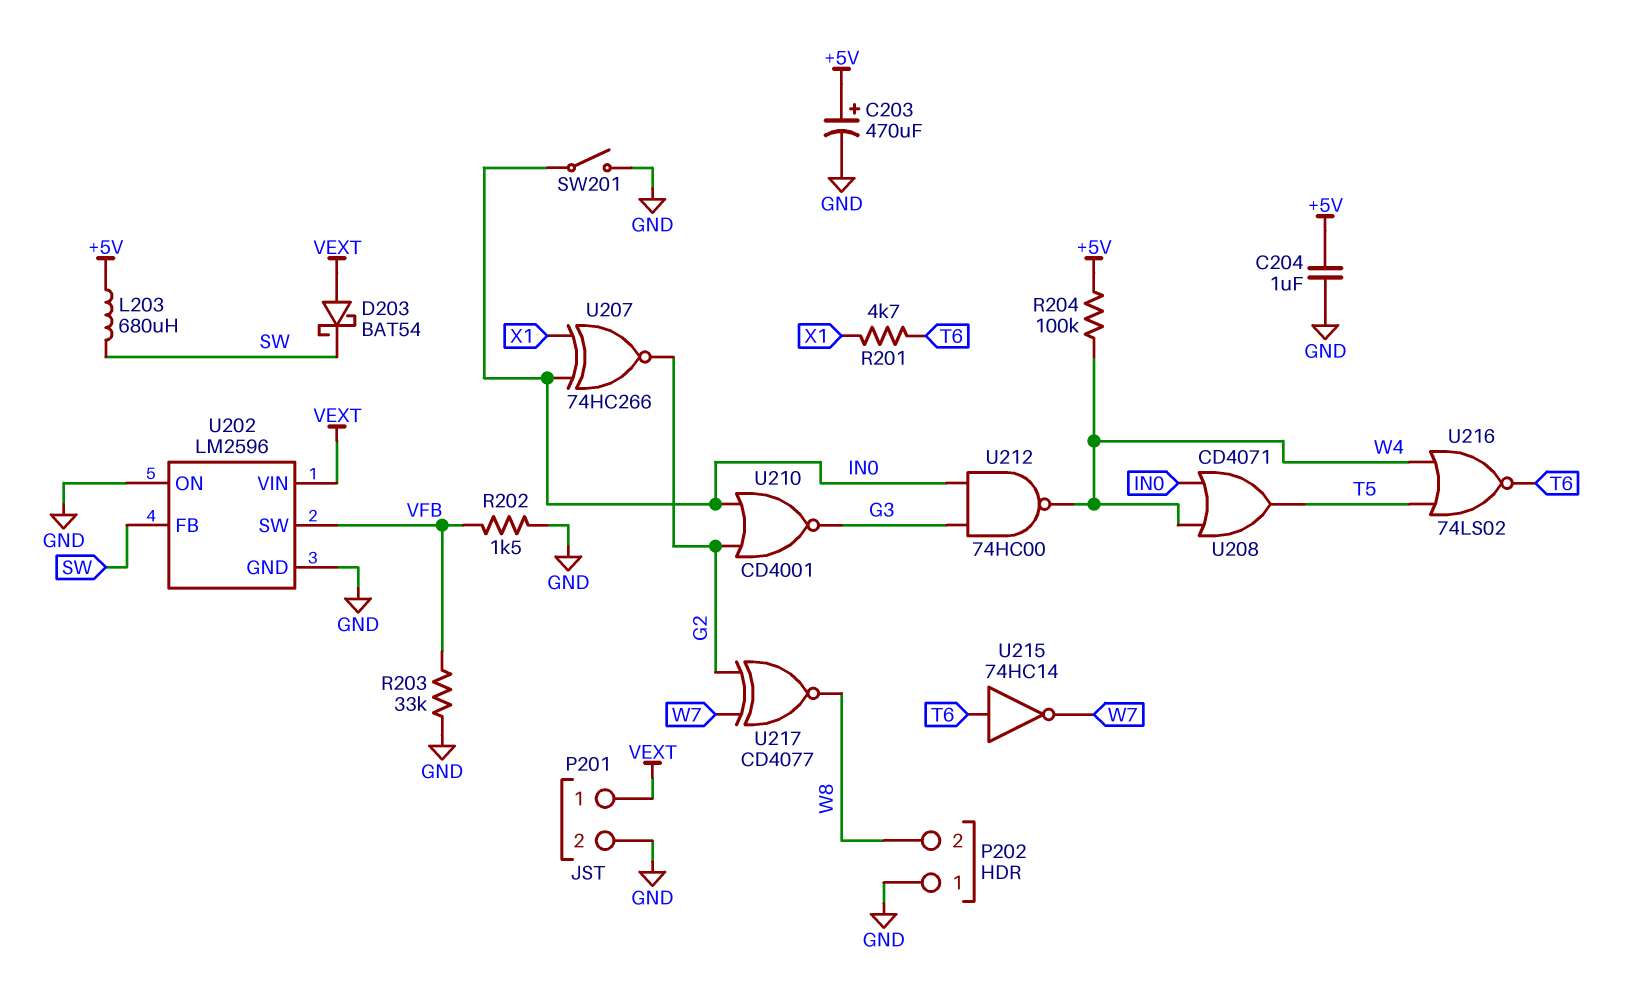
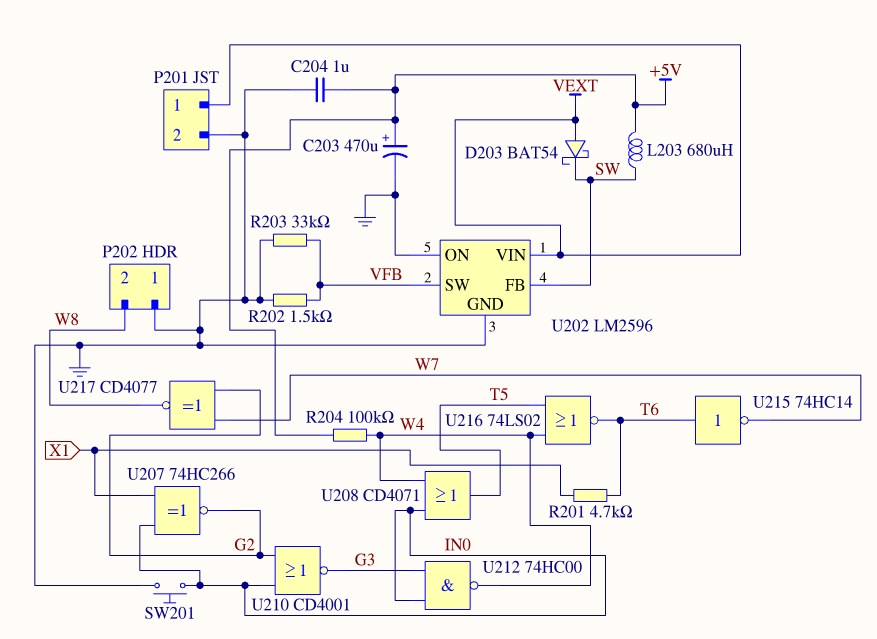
SW201: switch (GND, IN0) -> button (GND, IN0)

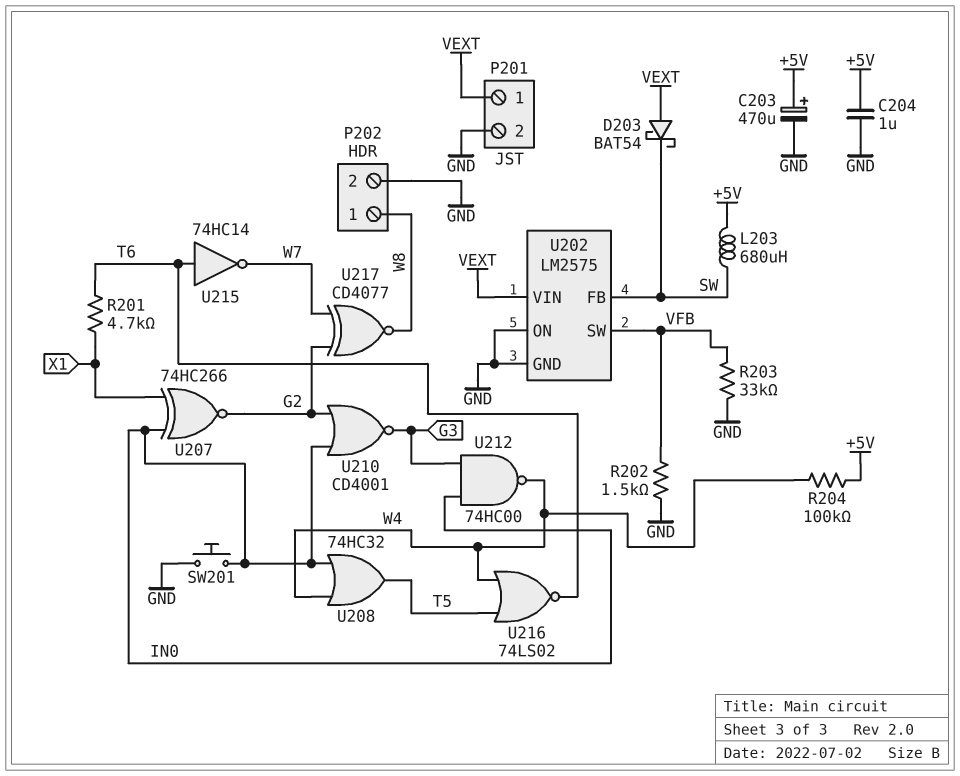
P202 pin 1: GND -> W8
P202 pin 2: W8 -> GND
U202: LM2596 -> LM2575
U208: OR CD4071 (in IN0, in W4, out T5) -> OR 74HC32 (in IN0, in W4, out T5)

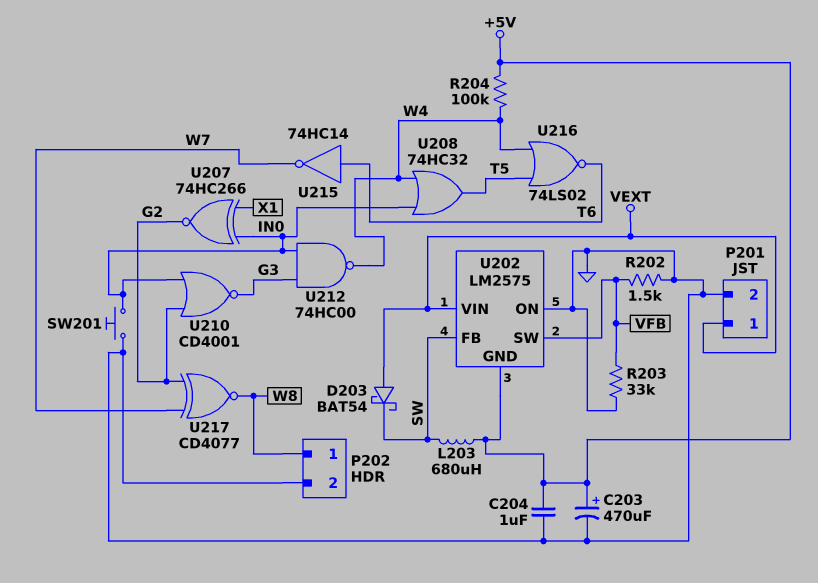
R201: 4.7k (T6, X1) -> none
U202 pin GND: GND -> +5V

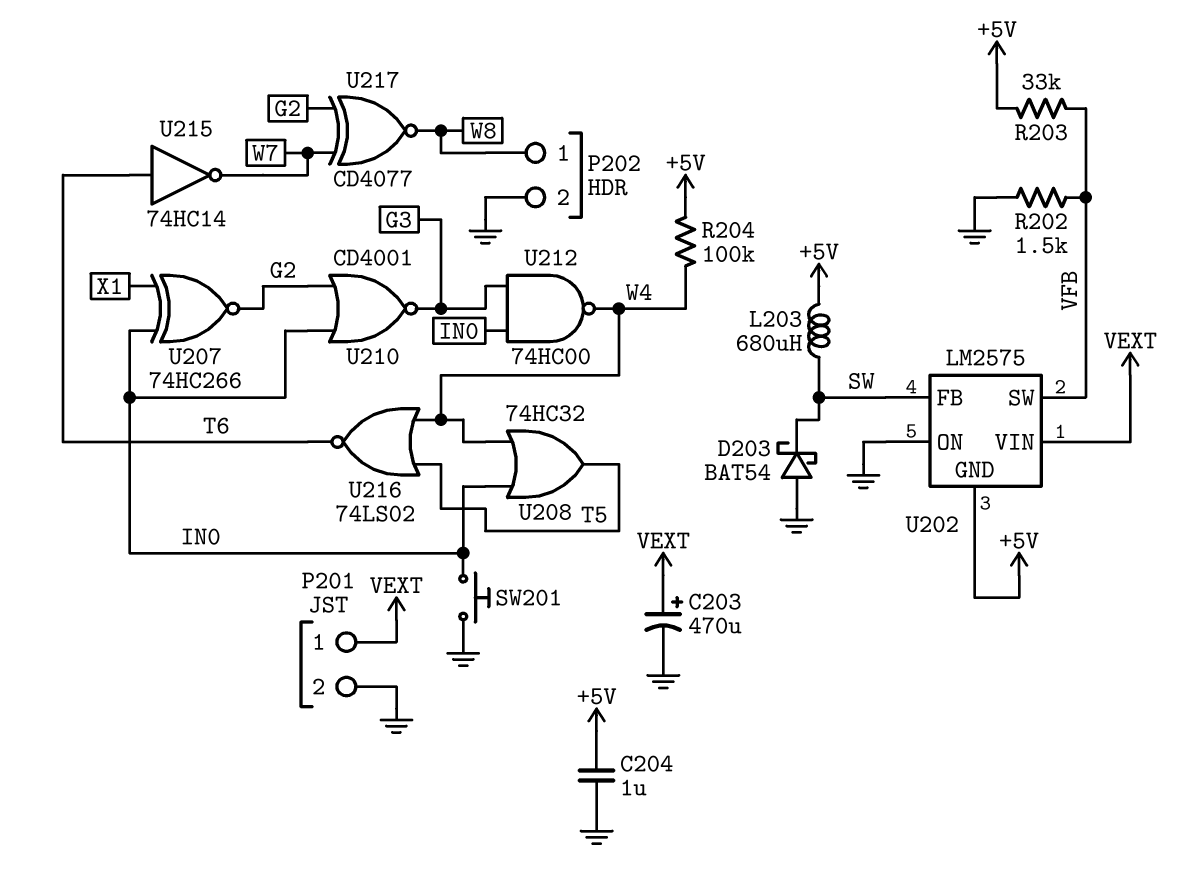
C203: 470uF (plus +5V, minus GND) -> 470uF (plus VEXT, minus GND)
D203: schottky BAT54 (A VEXT, K SW) -> schottky BAT54 (A GND, K SW)
R203: 33k (GND, VFB) -> 33k (+5V, VFB)

